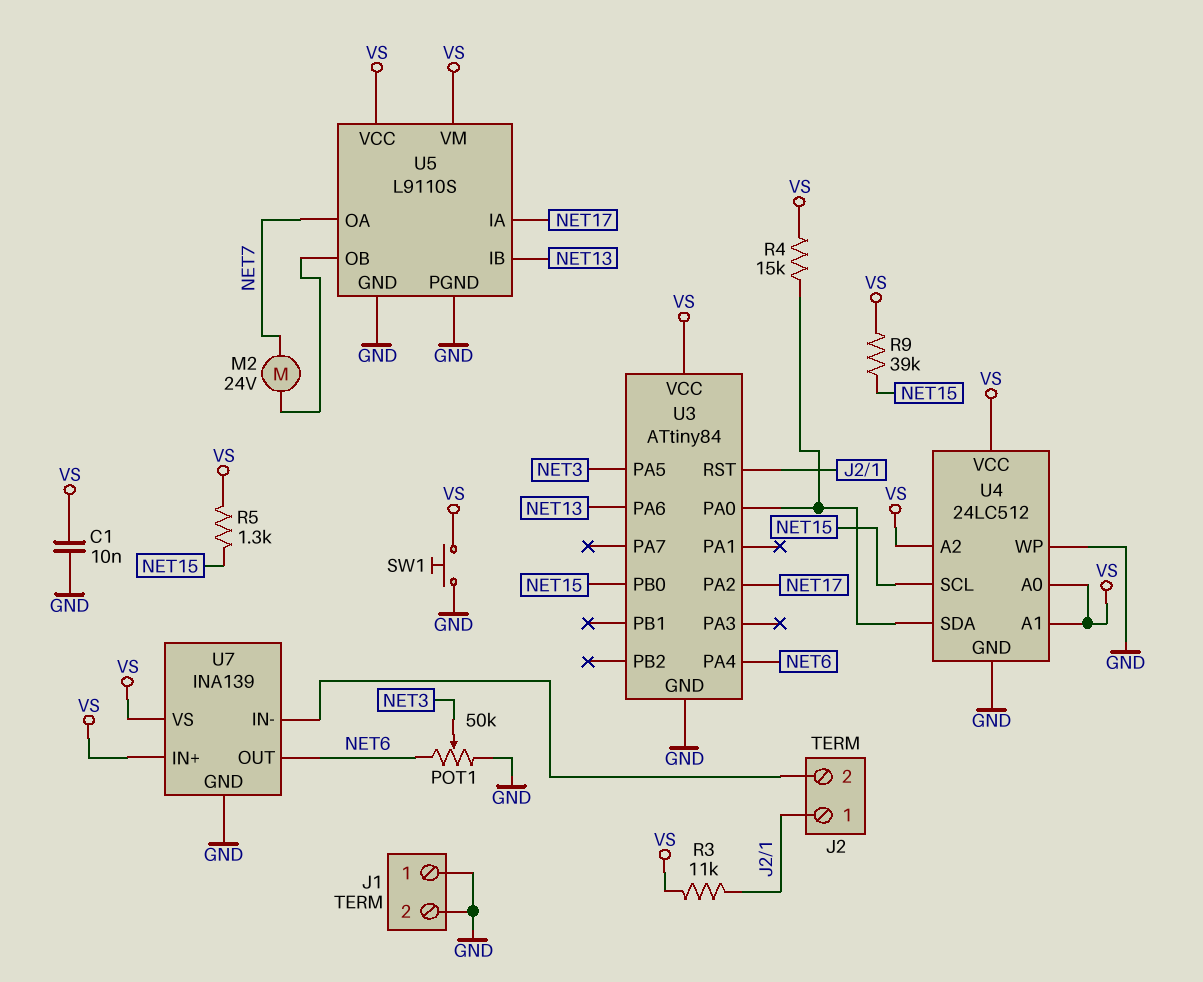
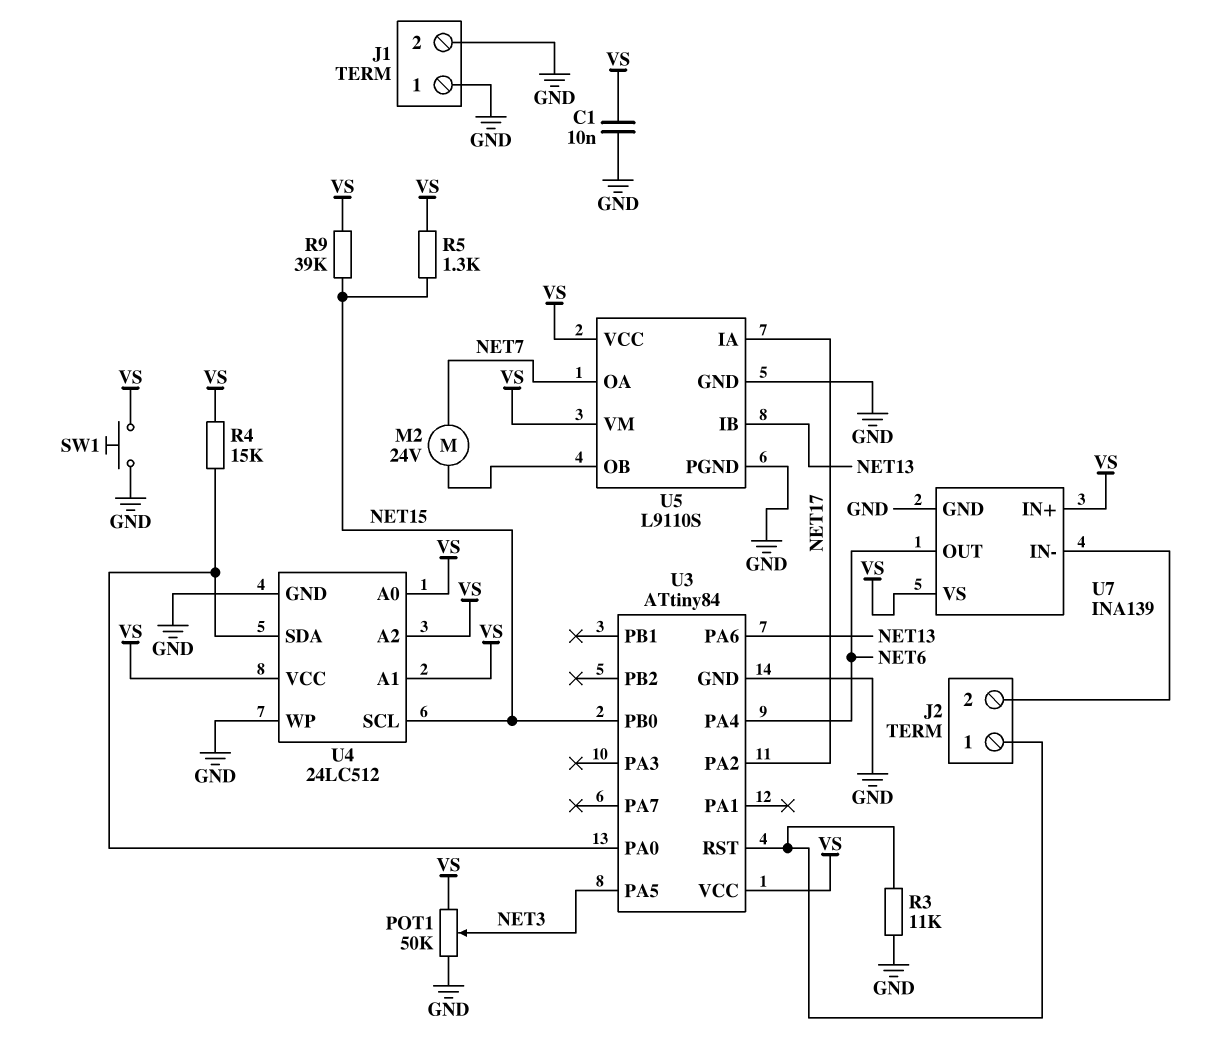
POT1: 50k (GND, NET6, wiper NET3) -> 50k (GND, VS, wiper NET3)
R3: 11k (J2/1, VS) -> 11k (GND, J2/1)

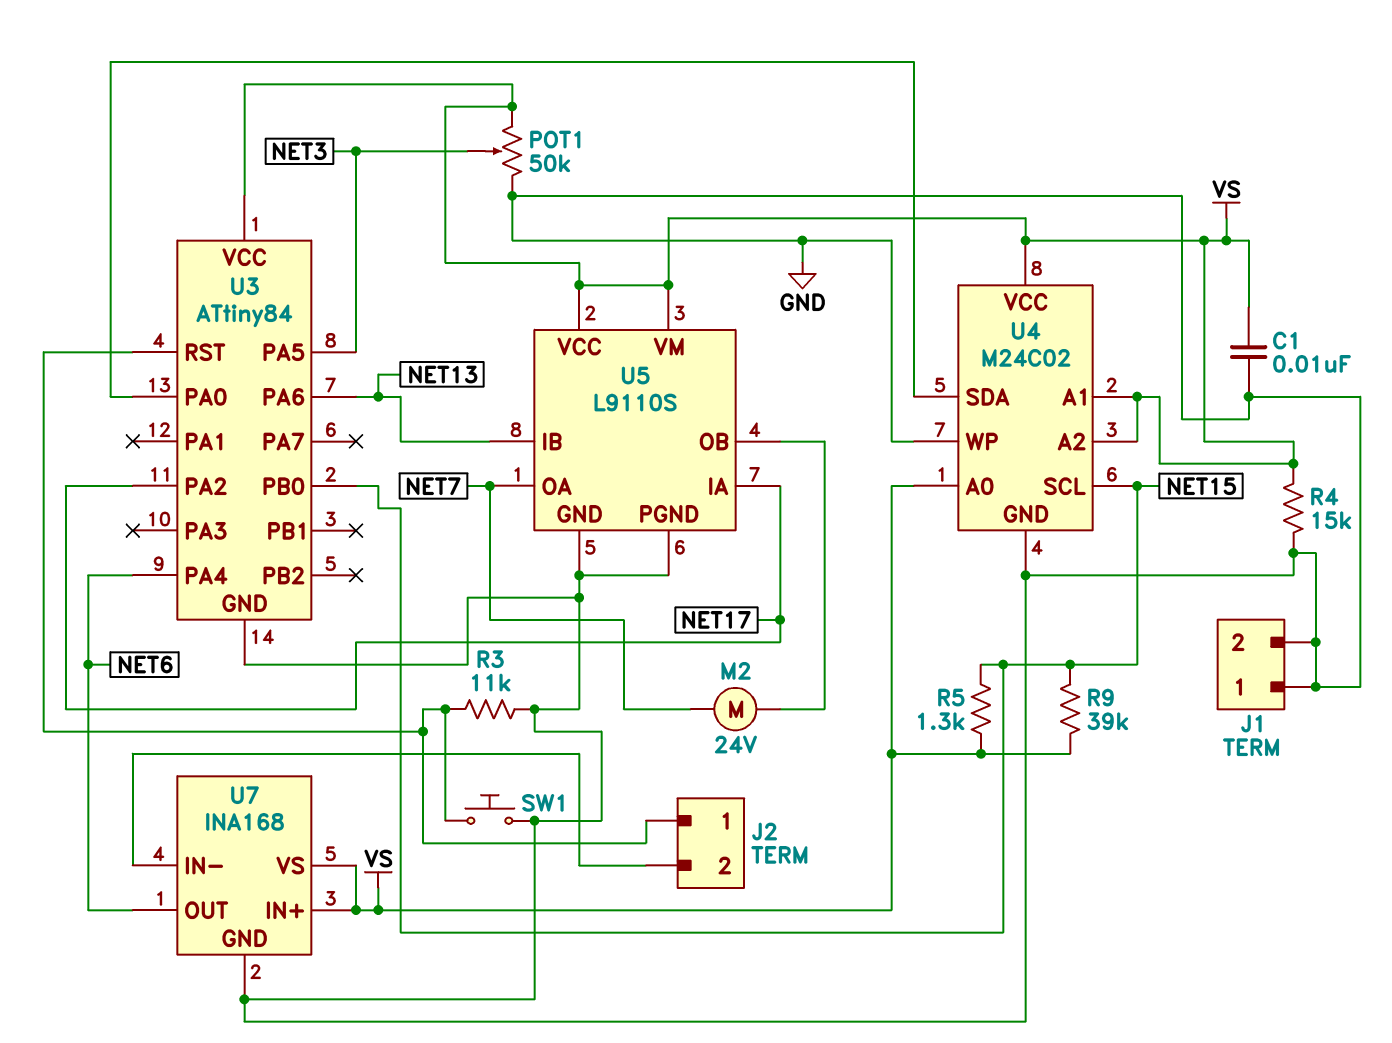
R4: 15k (U3/PA0, VS) -> 15k (GND, VS)
SW1: button (GND, VS) -> button (GND, J2/1)
U4: 24LC512 -> M24C02
U7: INA139 -> INA168

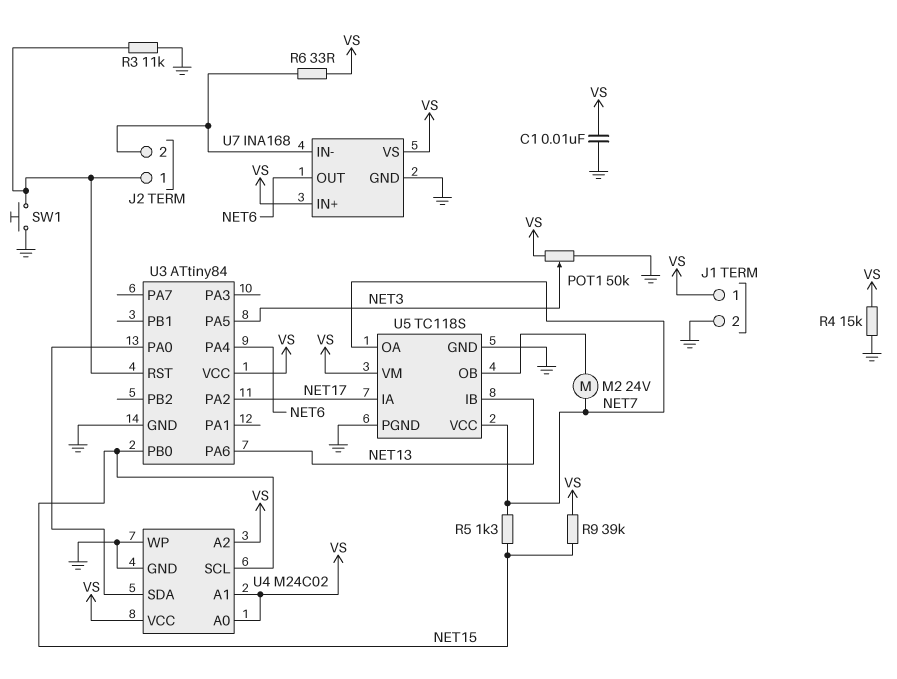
J1 pin 1: GND -> VS
R5: 1.3k (NET15, VS) -> 1.3k (NET7, NET15)
R6: none -> 33 (J2/2, VS)
U5: L9110S -> TC118S
U5 pin VCC: VS -> NET7

